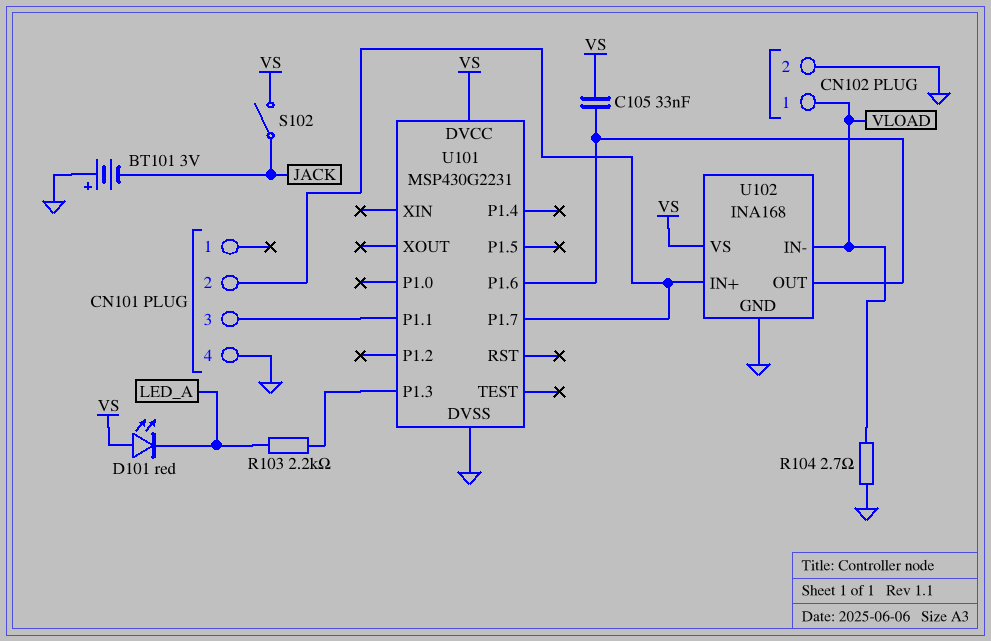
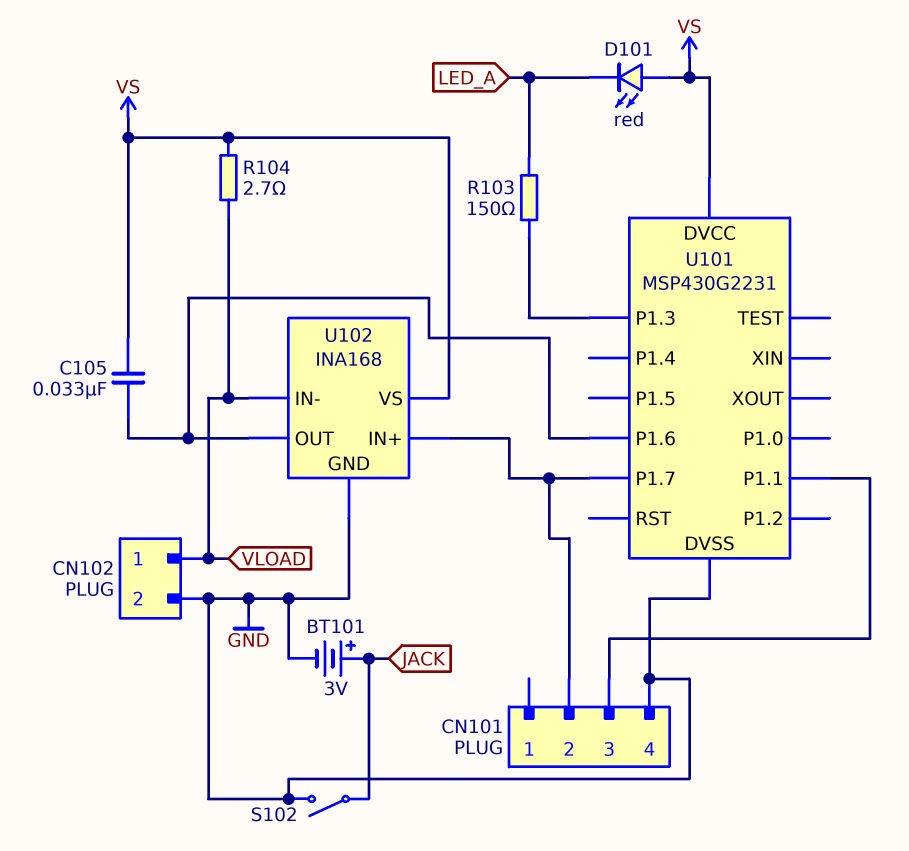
BT101: 3V (plus GND, minus JACK) -> 3V (plus JACK, minus GND)
R103: 2.2k (LED_A, U101/P1.3) -> 150 (LED_A, U101/P1.3)
R104: 2.7 (GND, VLOAD) -> 2.7 (VLOAD, VS)
S102: switch (JACK, VS) -> switch (GND, JACK)

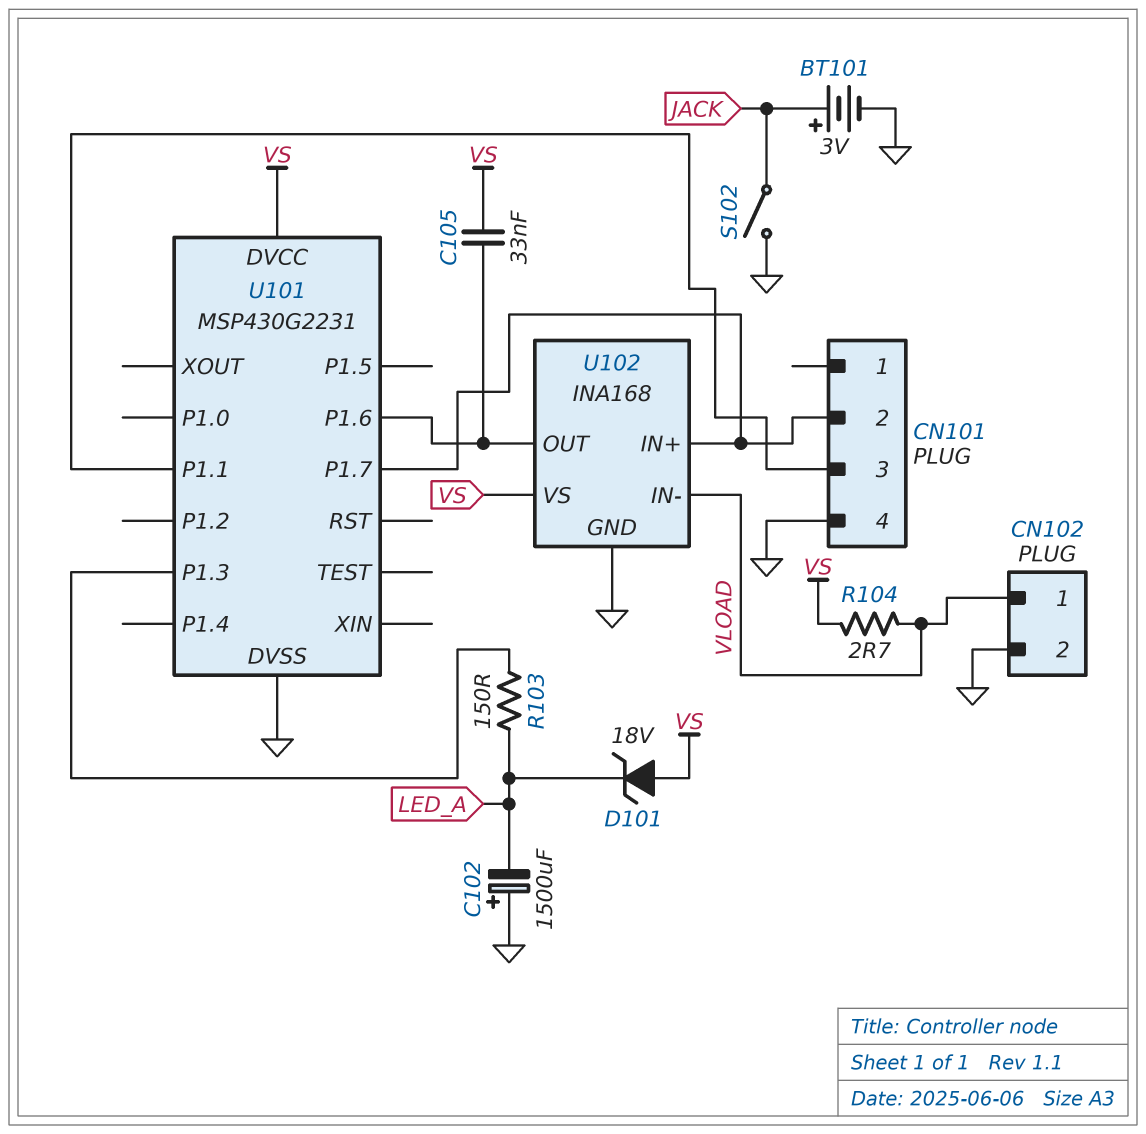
C102: none -> 1500uF (plus GND, minus LED_A)
D101: LED red (A VS, K LED_A) -> zener 18V (A VS, K LED_A)

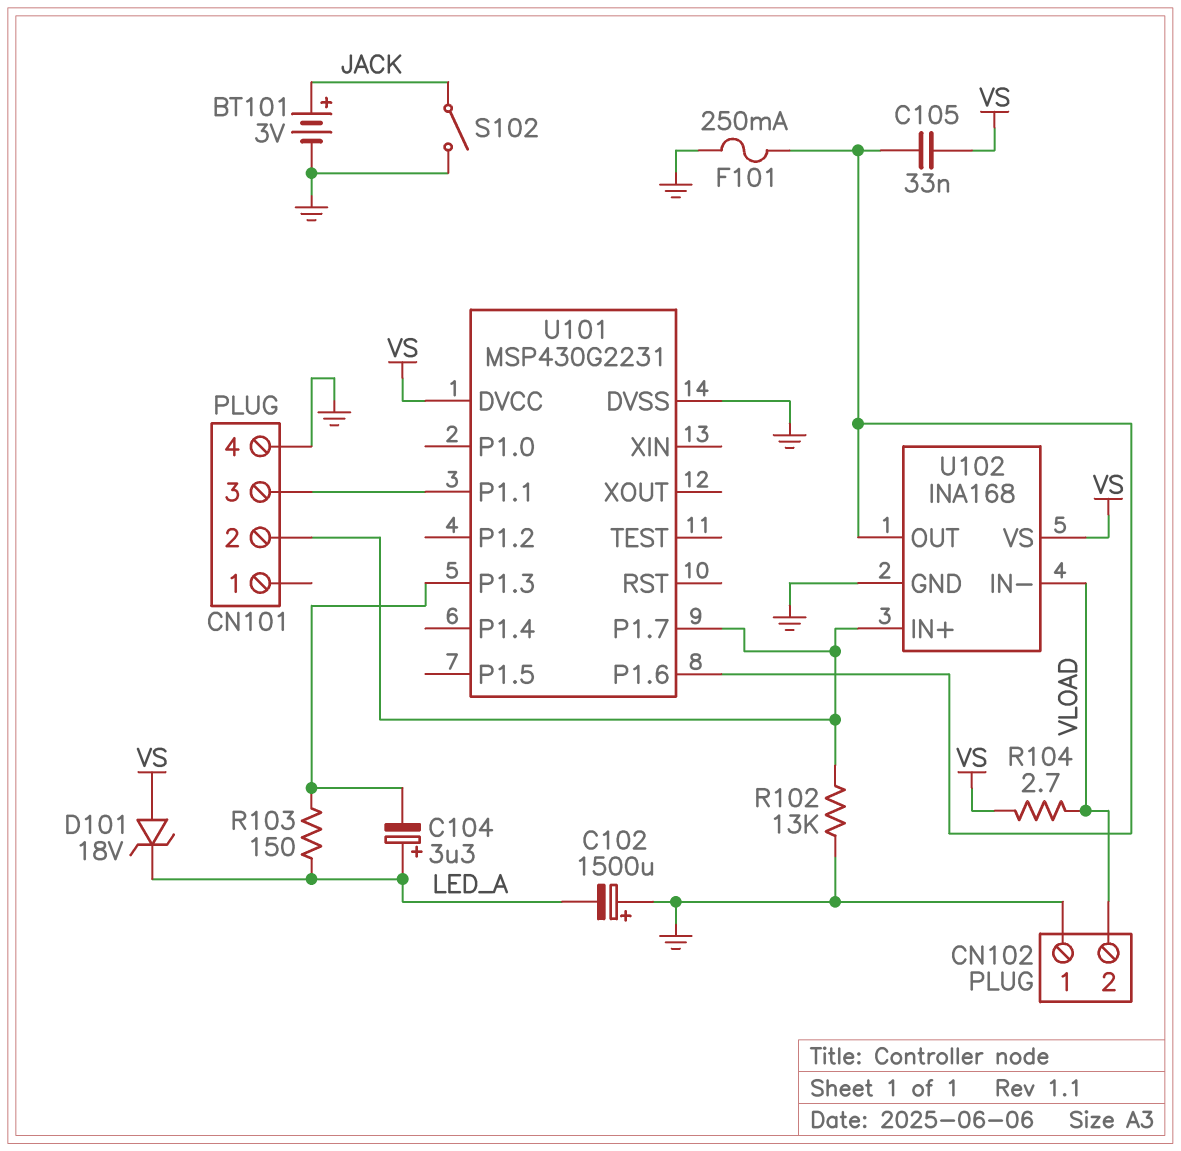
C104: none -> 3.3uF (plus LED_A, minus U101/P1.3)
CN102 pin 1: VLOAD -> GND
CN102 pin 2: GND -> VLOAD
F101: none -> 250mA (GND, U101/P1.6)
R102: none -> 13k (CN101/2, GND)

